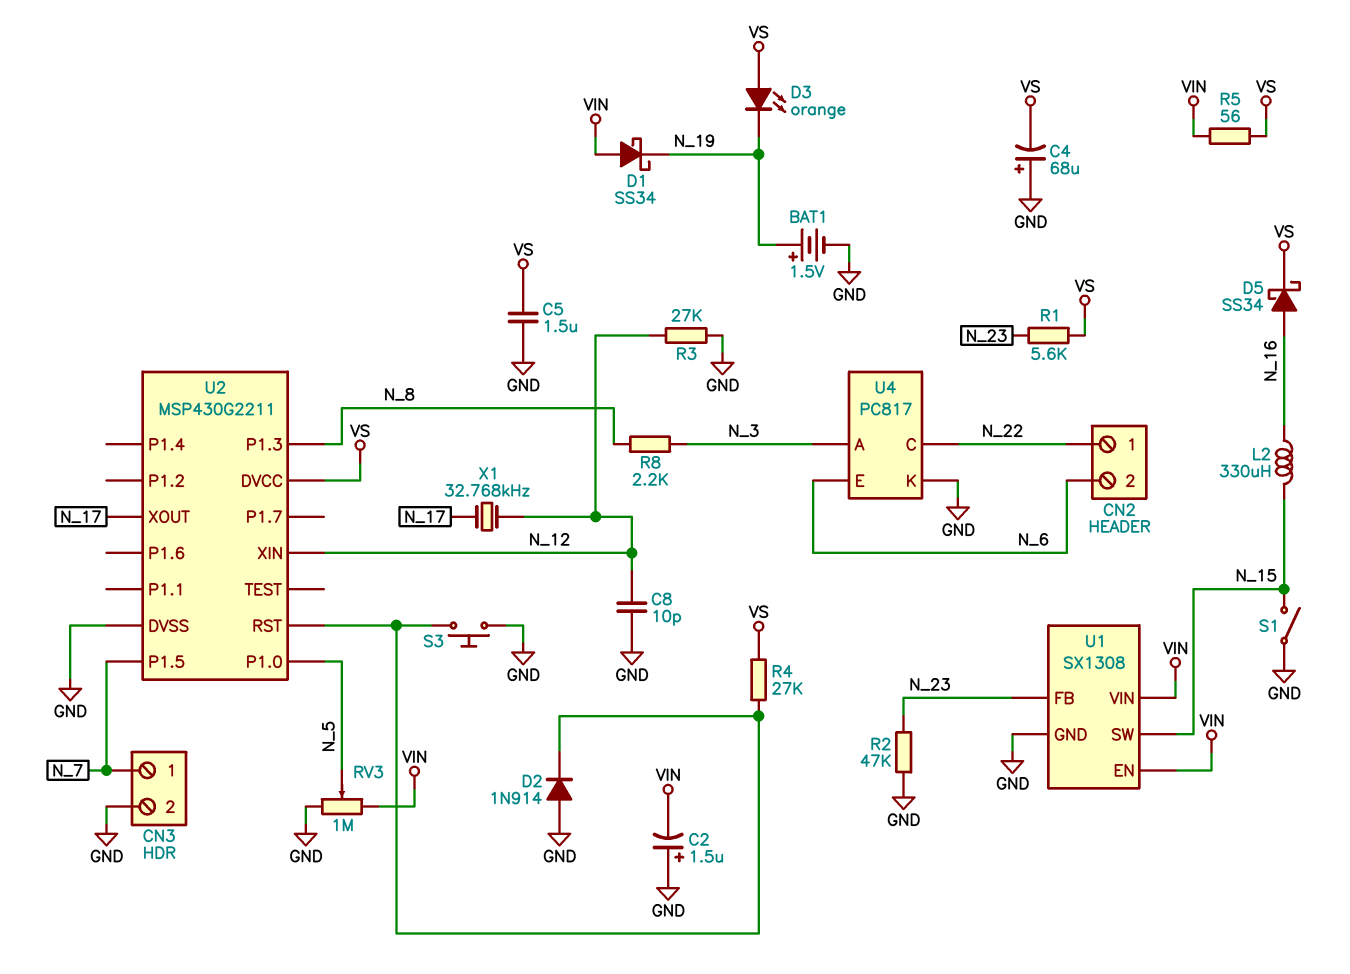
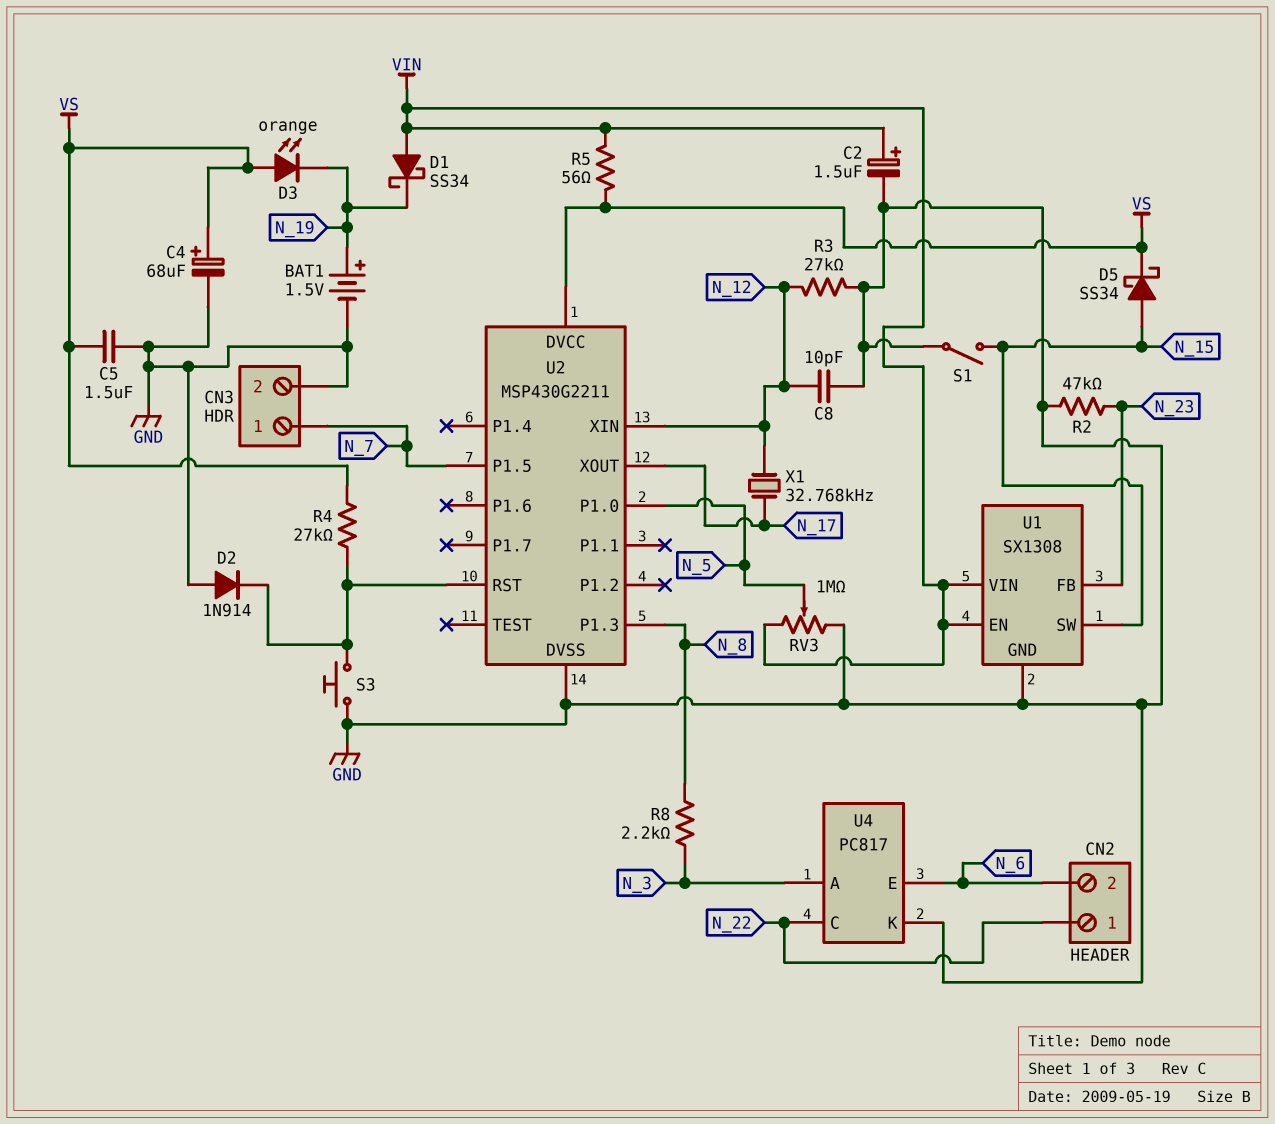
C2: 1.5uF (plus GND, minus VIN) -> 1.5uF (plus VIN, minus GND)
C4: 68uF (plus GND, minus VS) -> 68uF (plus VS, minus GND)
D5: schottky SS34 (A N_16, K VS) -> schottky SS34 (A N_15, K VS)
L2: 330uH (N_15, N_16) -> none
R1: 5.6k (N_23, VS) -> none

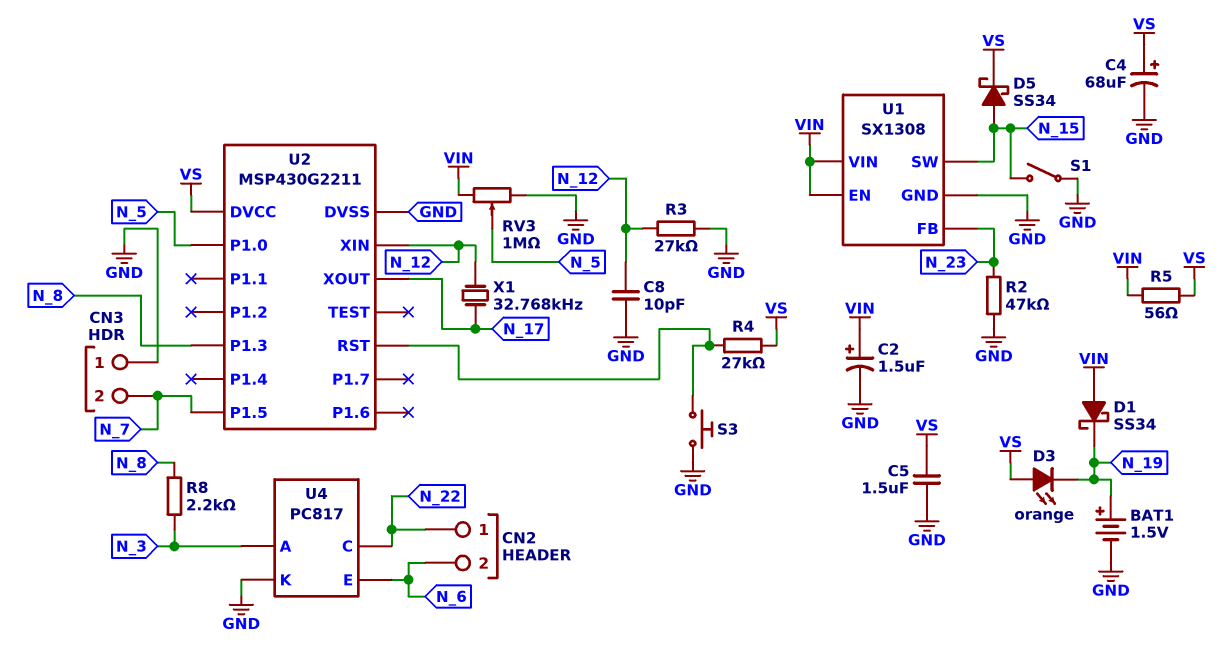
CN3 pin 1: N_7 -> GND
CN3 pin 2: GND -> N_7
D2: diode 1N914 (A GND, K U2/RST) -> none

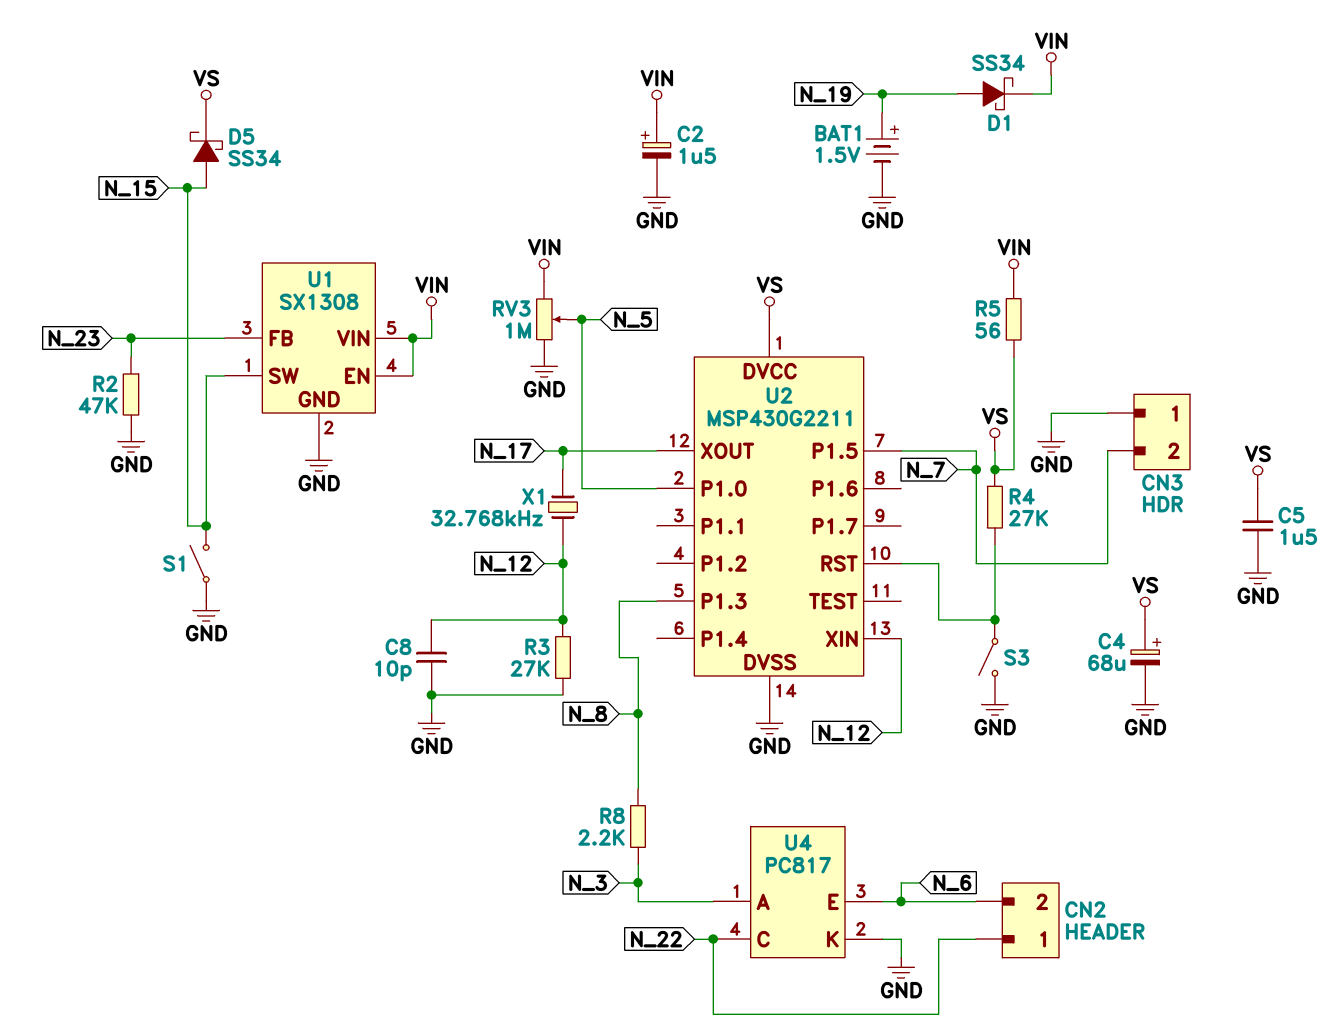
D1: schottky SS34 (A VIN, K N_19) -> schottky SS34 (A N_19, K VIN)
D3: LED orange (A VS, K N_19) -> none
S3: button (GND, U2/RST) -> switch (GND, U2/RST)

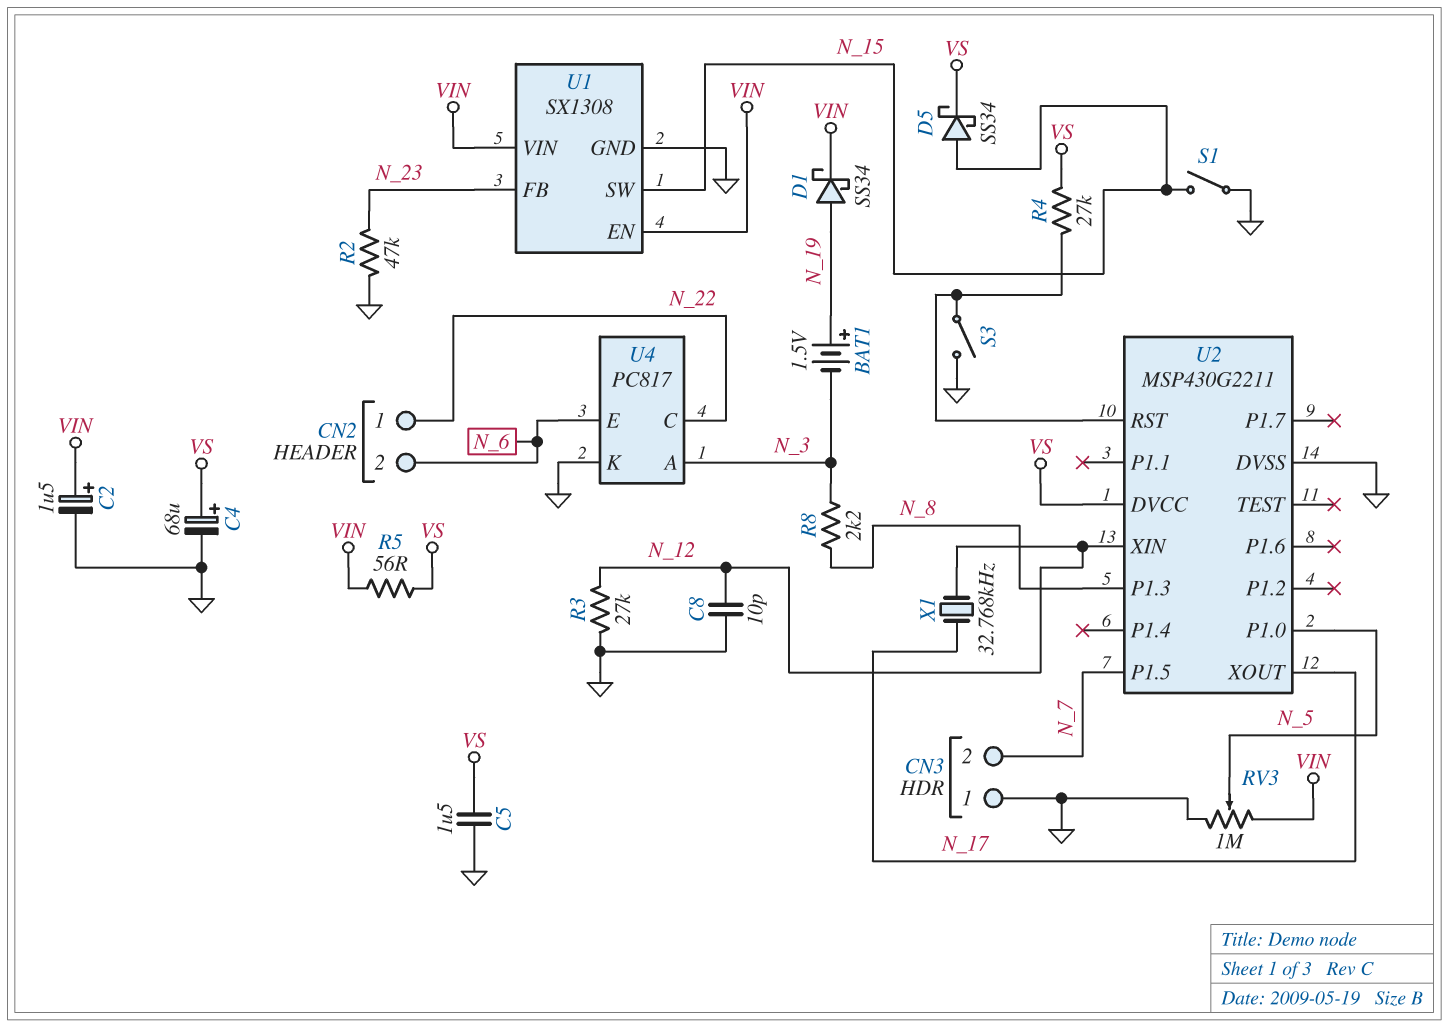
BAT1: 1.5V (plus N_19, minus GND) -> 1.5V (plus N_19, minus N_3)

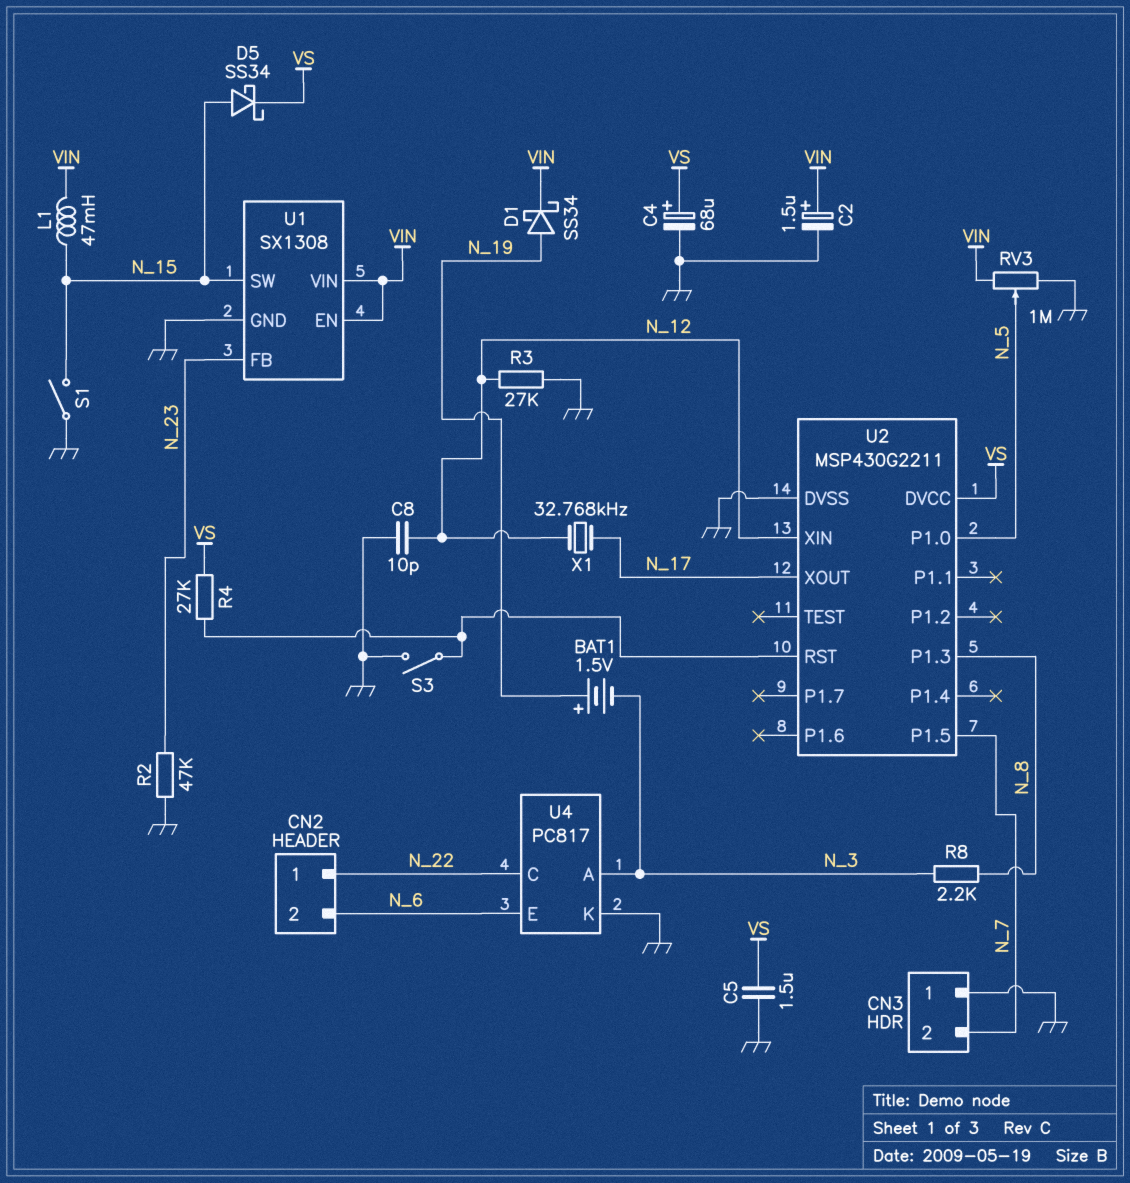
L1: none -> 47mH (N_15, VIN)
R5: 56 (VIN, VS) -> none

